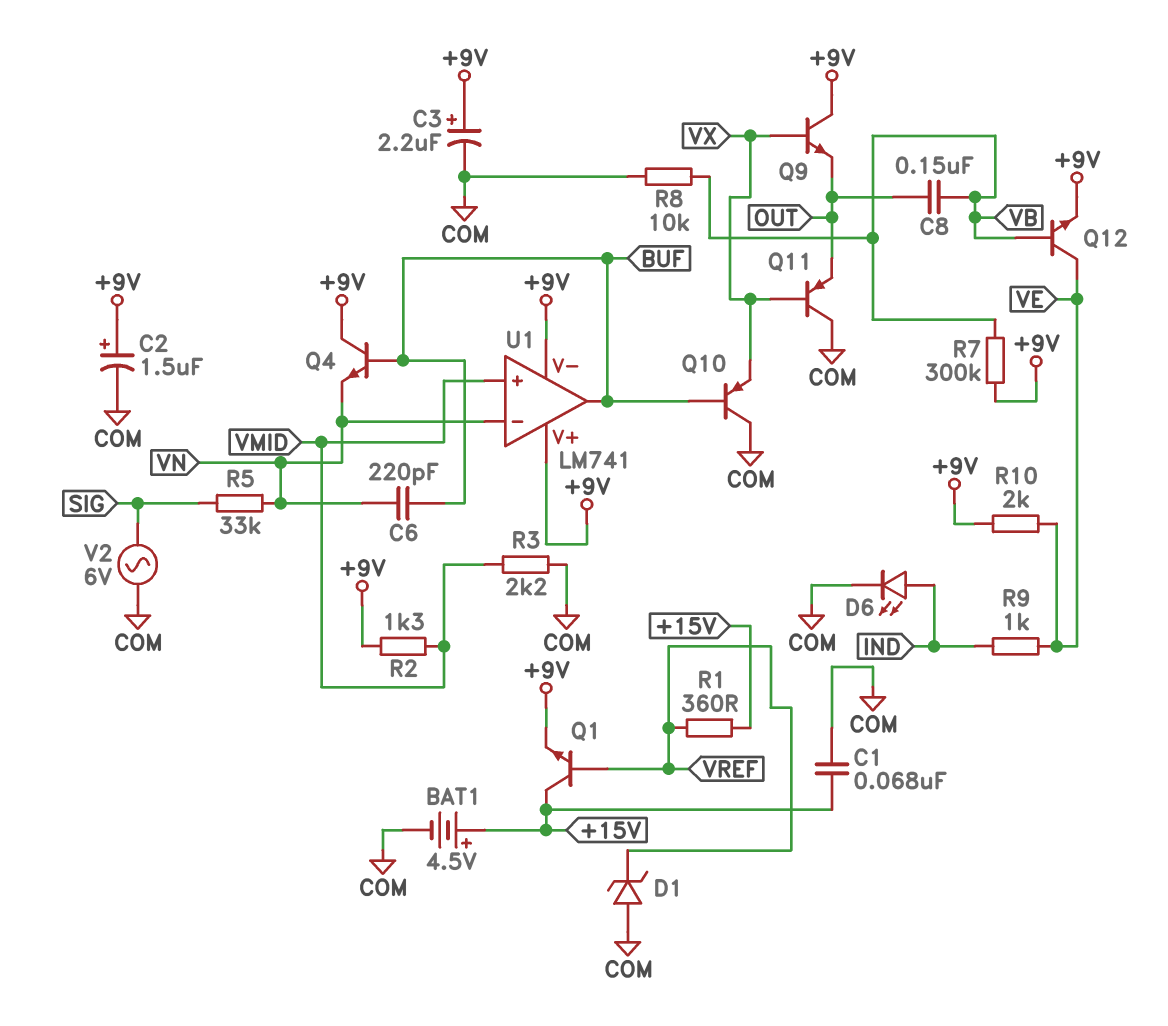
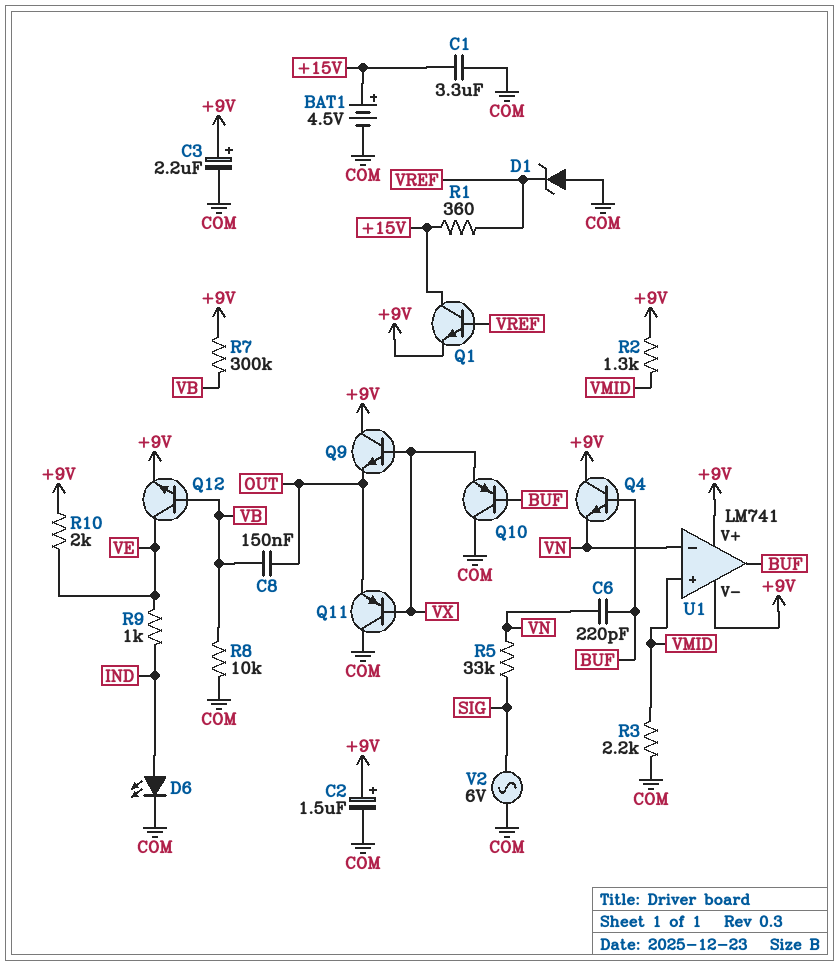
C1: 68nF (+15V, COM) -> 3.3uF (+15V, COM)

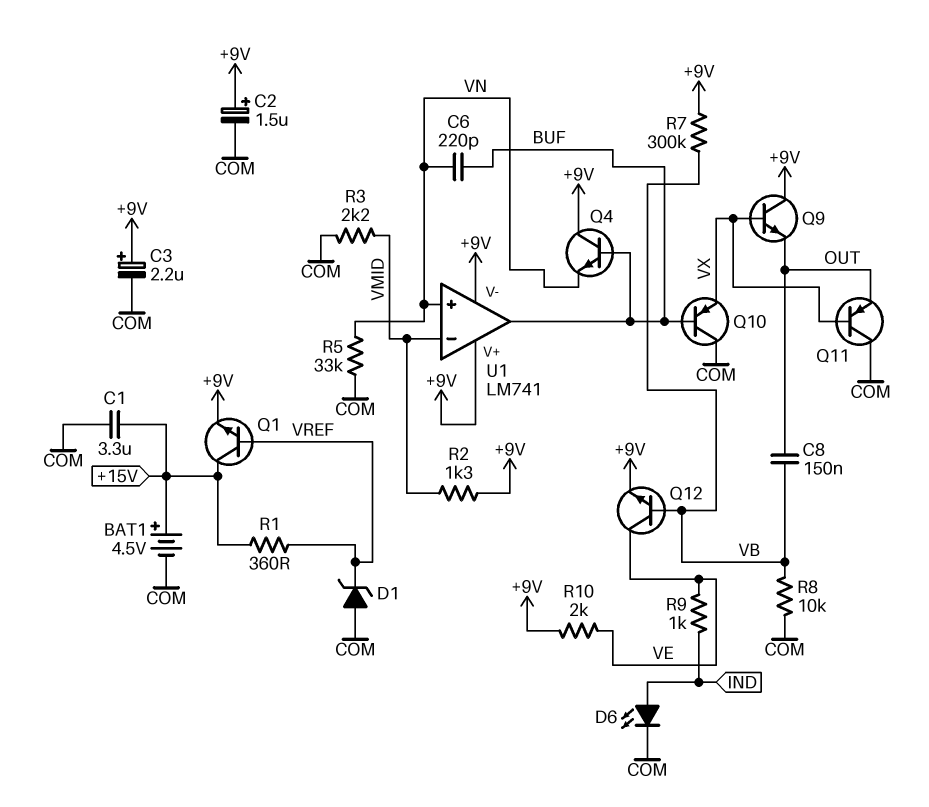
R5: 33k (SIG, VN) -> 33k (COM, VN)
U1 pin in+: VMID -> VN
U1 pin in-: VN -> VMID
V2: AC 6V (COM, SIG) -> none

